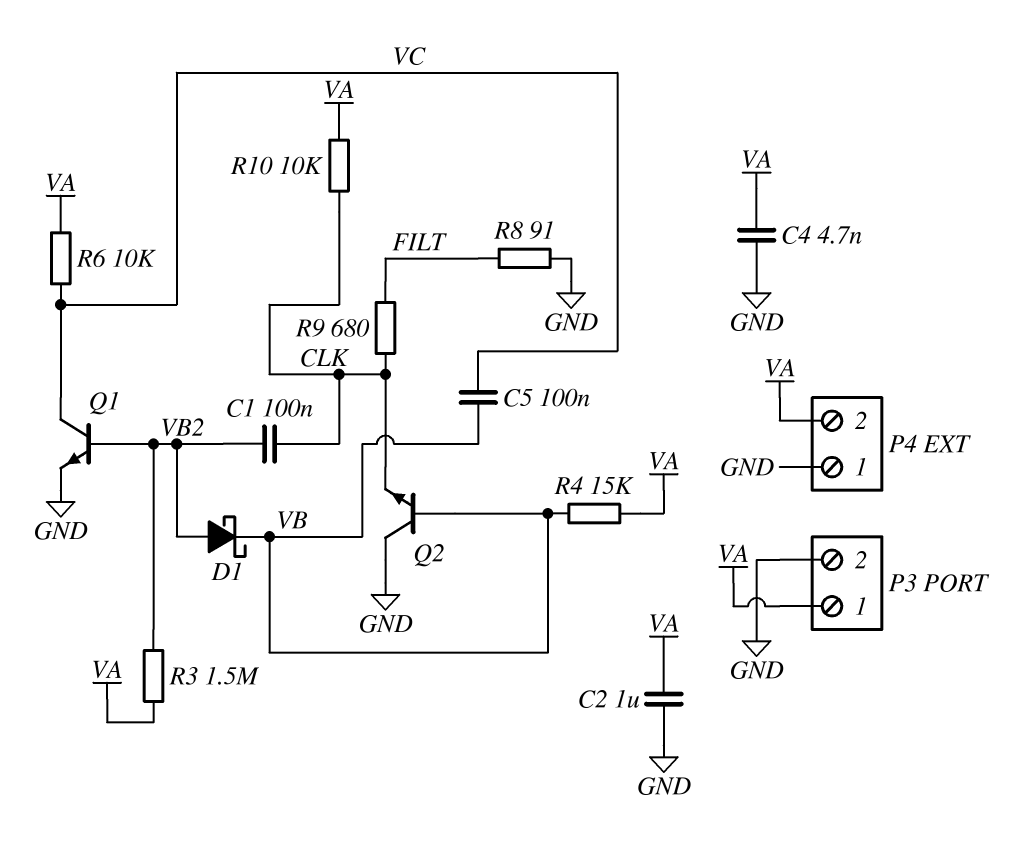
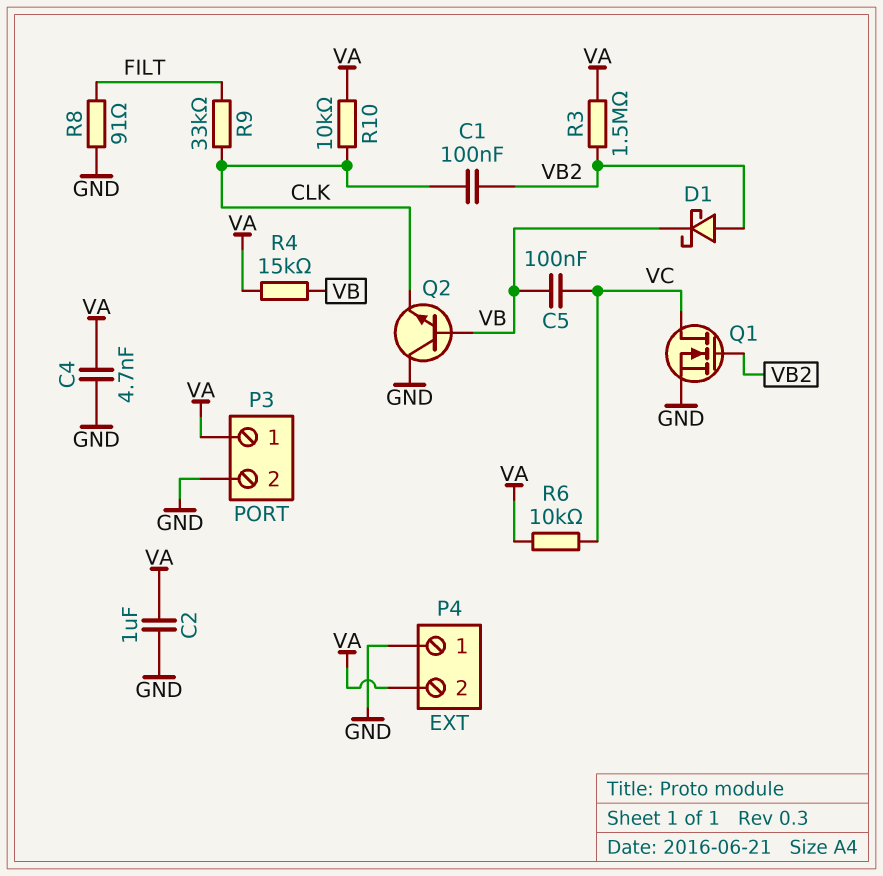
Q1: NPN (B VB2, C VC, E GND) -> NMOS (G VB2, D VC, S GND)
R9: 680 (CLK, FILT) -> 33k (CLK, FILT)

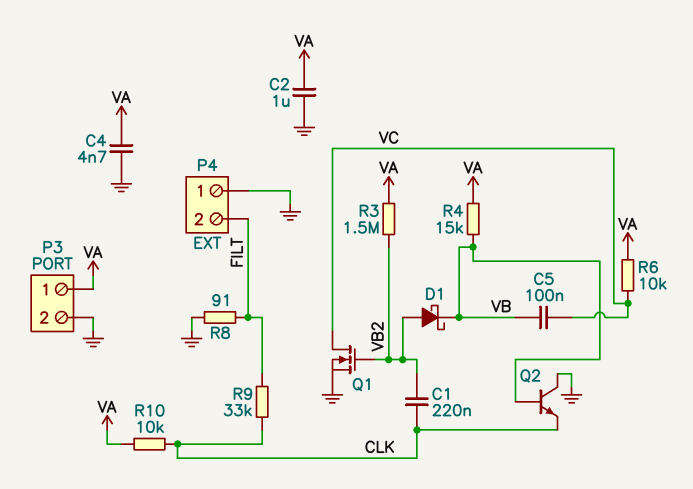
C1: 100nF (CLK, VB2) -> 220nF (CLK, VB2)
P4 pin 2: VA -> FILT

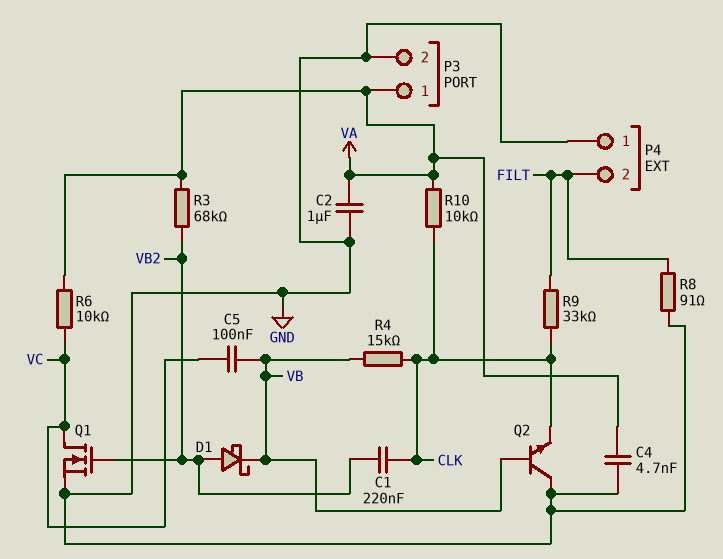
R3: 1.5M (VA, VB2) -> 68k (VA, VB2)
R4: 15k (VA, VB) -> 15k (CLK, VB)

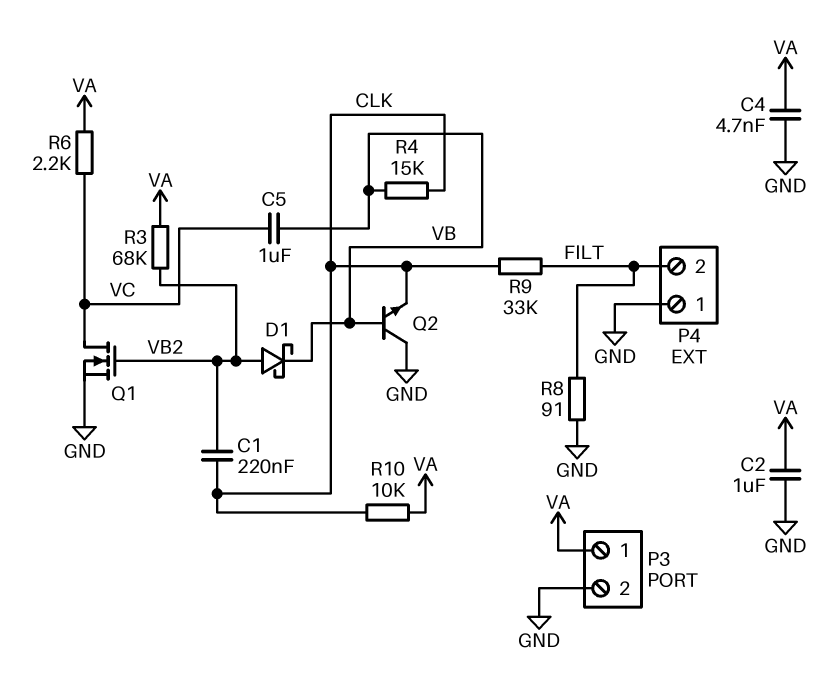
C5: 100nF (VB, VC) -> 1uF (VB, VC)
R6: 10k (VA, VC) -> 2.2k (VA, VC)

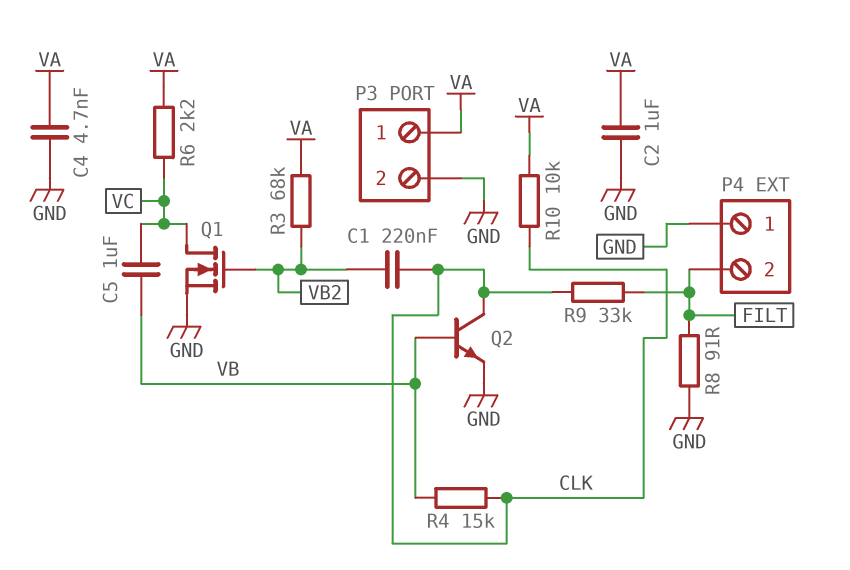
D1: schottky (A VB2, K VB) -> none
Q2: NPN (B VB, C GND, E CLK) -> NPN (B VB, C CLK, E GND)

